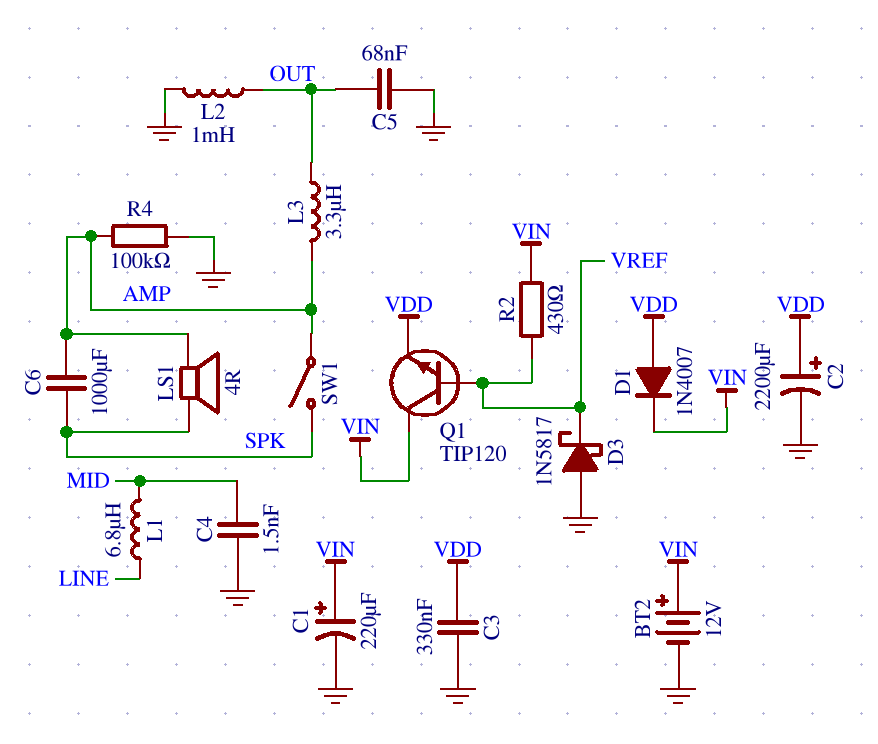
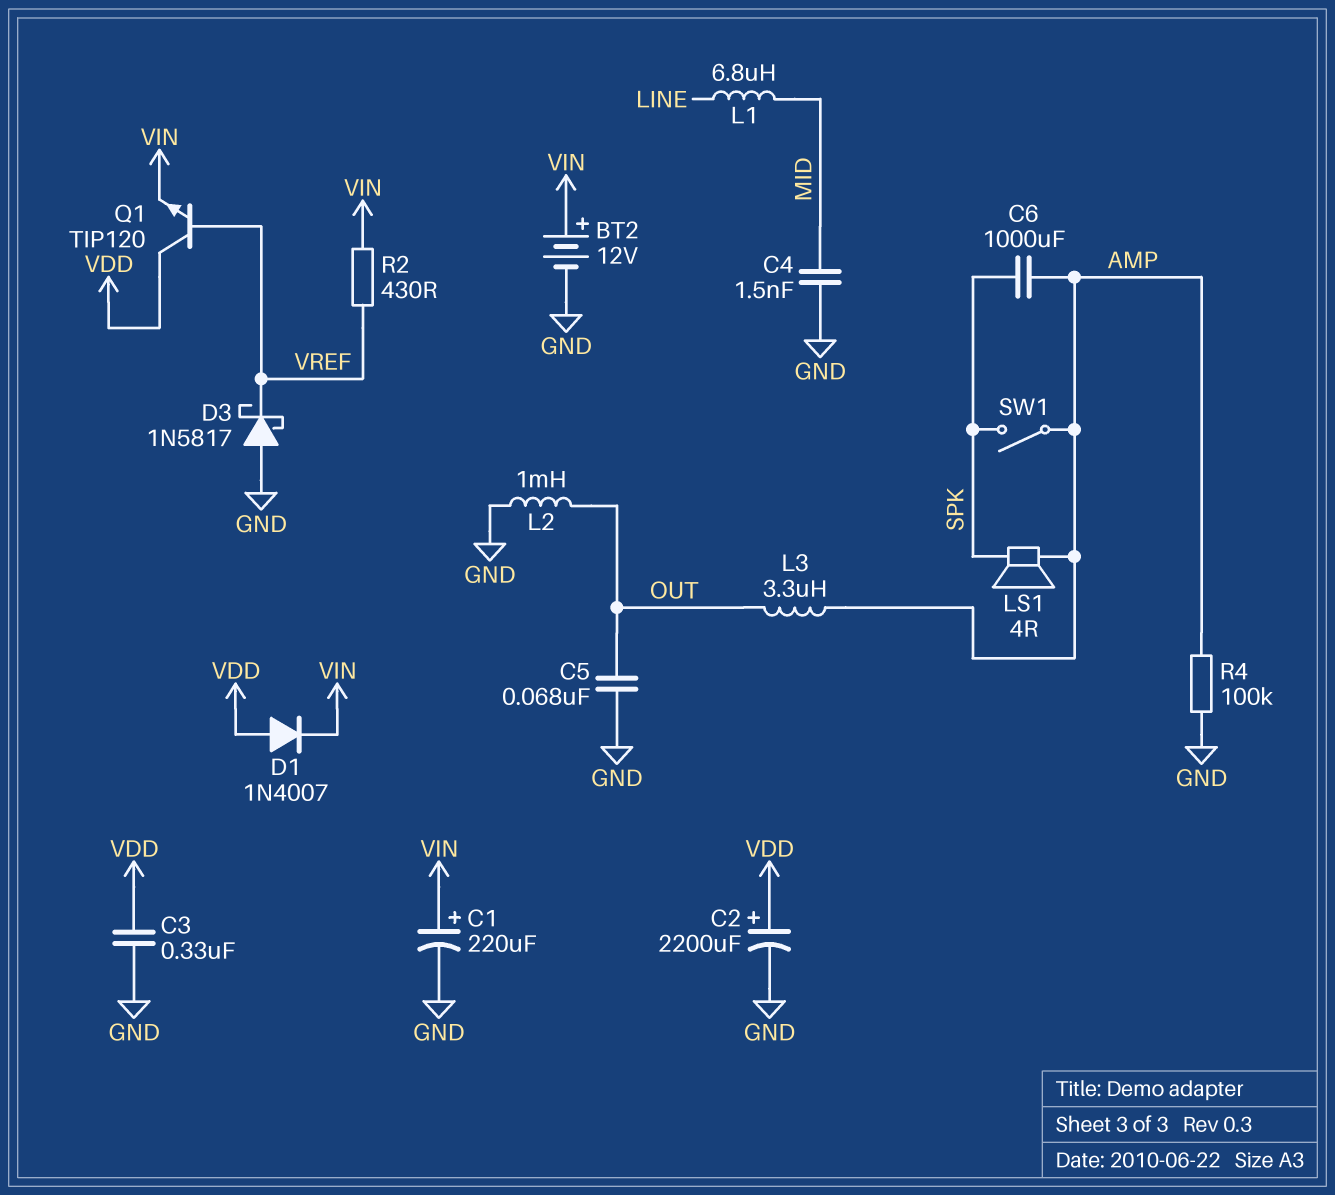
Q1: NPN TIP120 (B VREF, C VIN, E VDD) -> NPN TIP120 (B VREF, C VDD, E VIN)

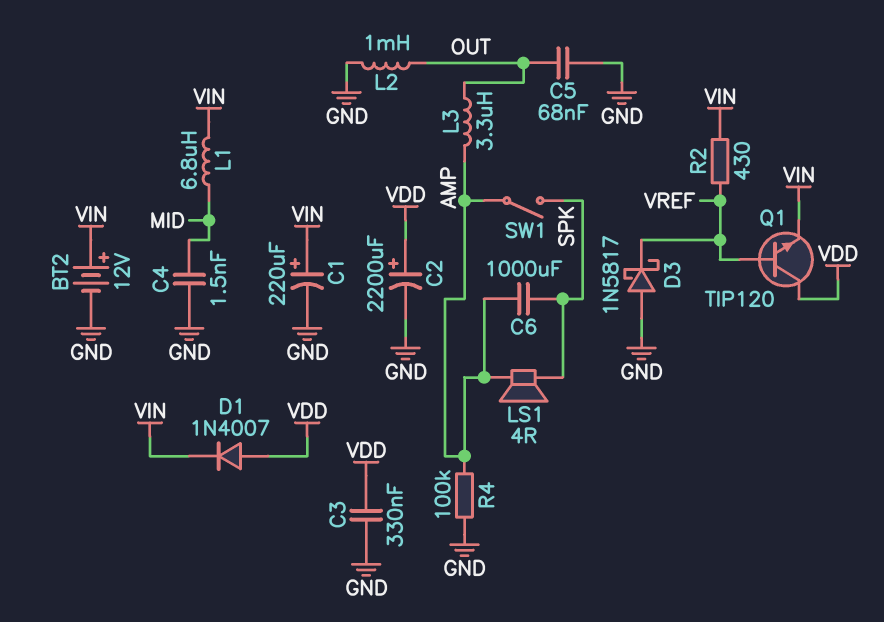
L1: 6.8uH (LINE, MID) -> 6.8uH (MID, VIN)

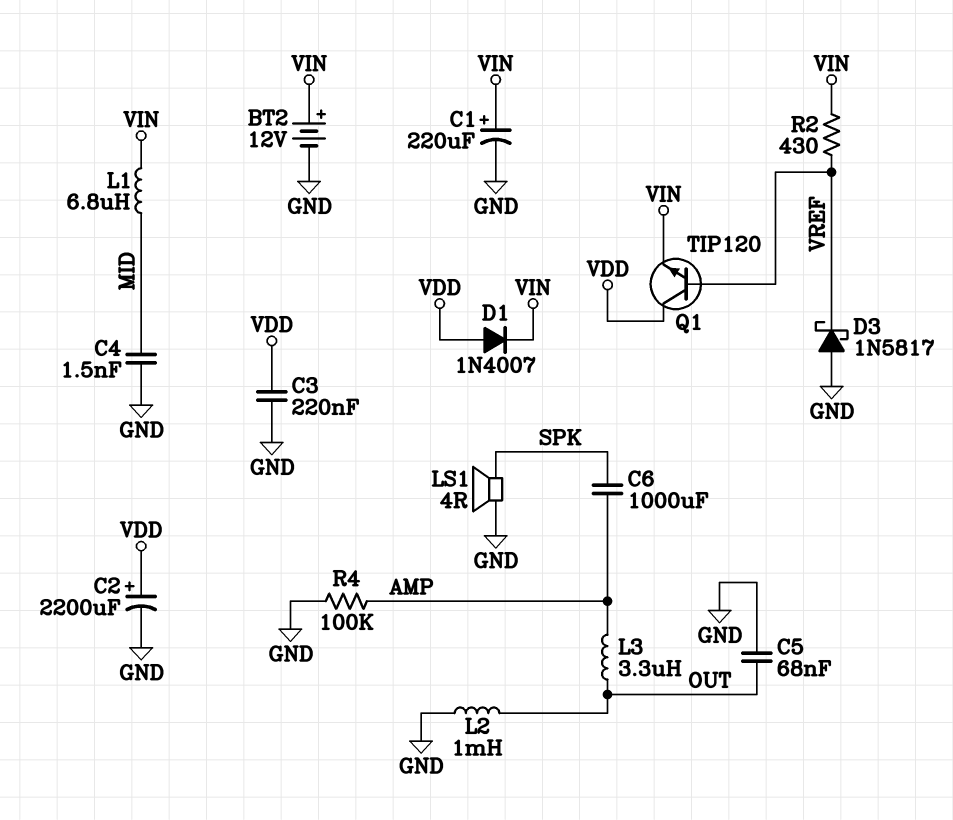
C3: 330nF (GND, VDD) -> 220nF (GND, VDD)
LS1: speaker 4R (AMP, SPK) -> speaker 4R (GND, SPK)
SW1: switch (AMP, SPK) -> none

